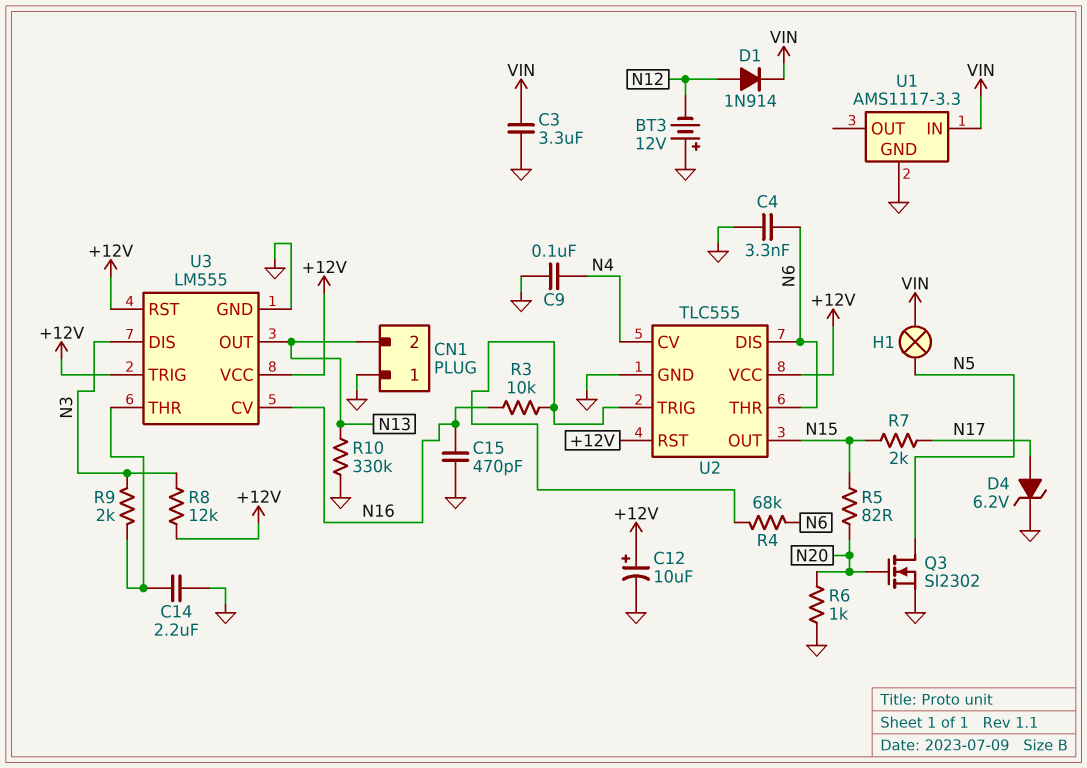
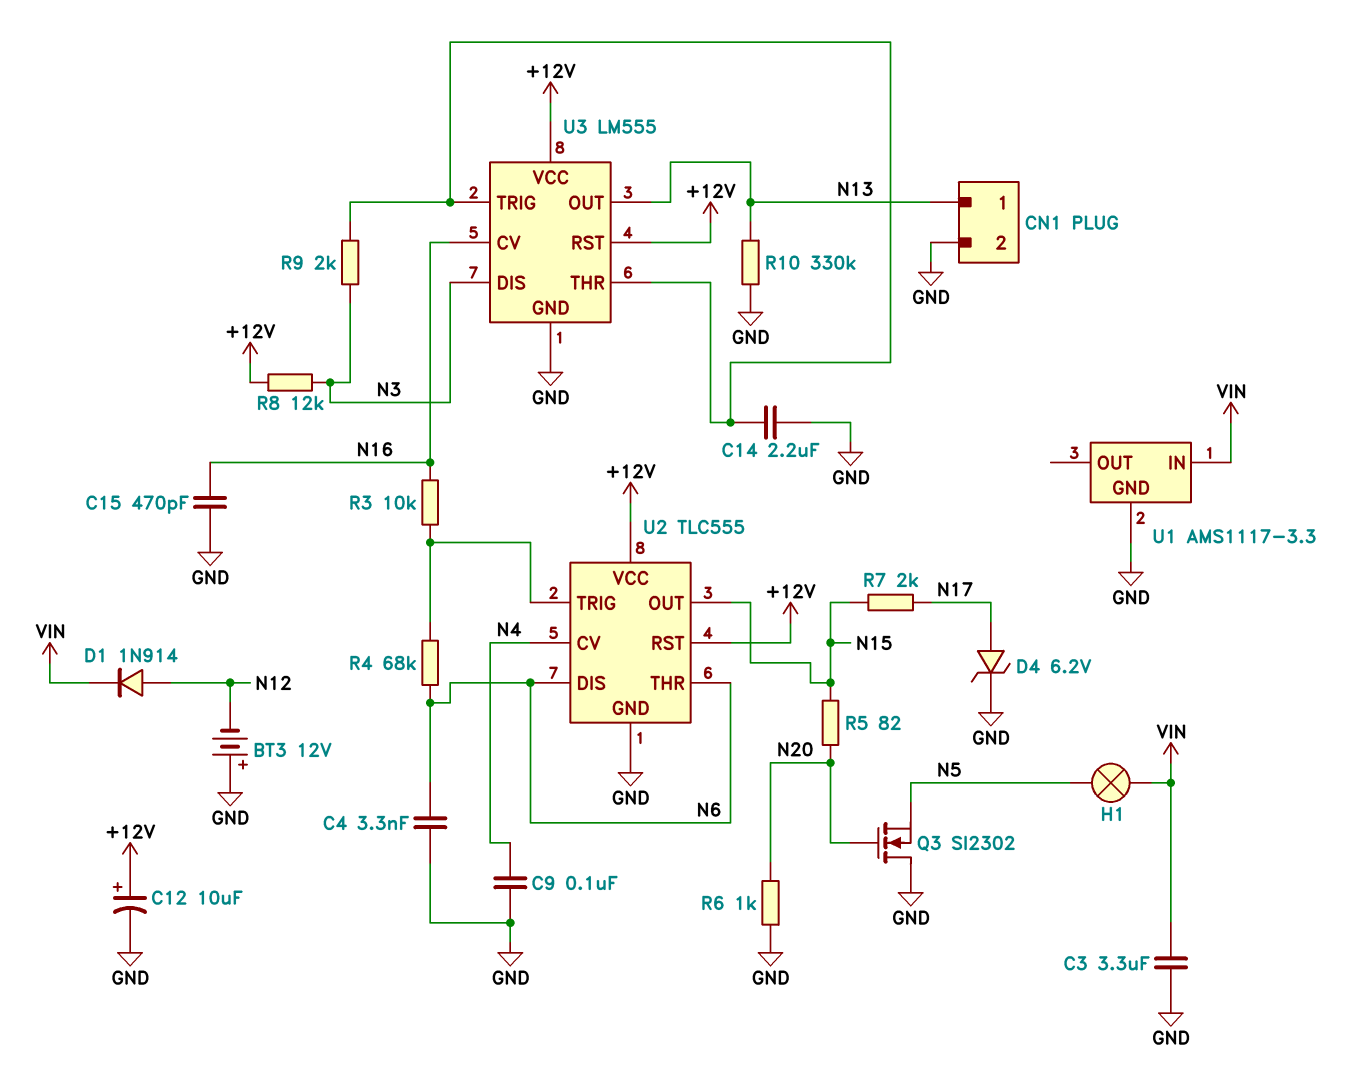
CN1 pin 1: GND -> N13
CN1 pin 2: N13 -> GND
Q3: NMOS SI2302 (G N20, D N5, S GND) -> NMOS SI2302 (G N20, D GND, S N5)
U3 pin TRIG: +12V -> U3/THR

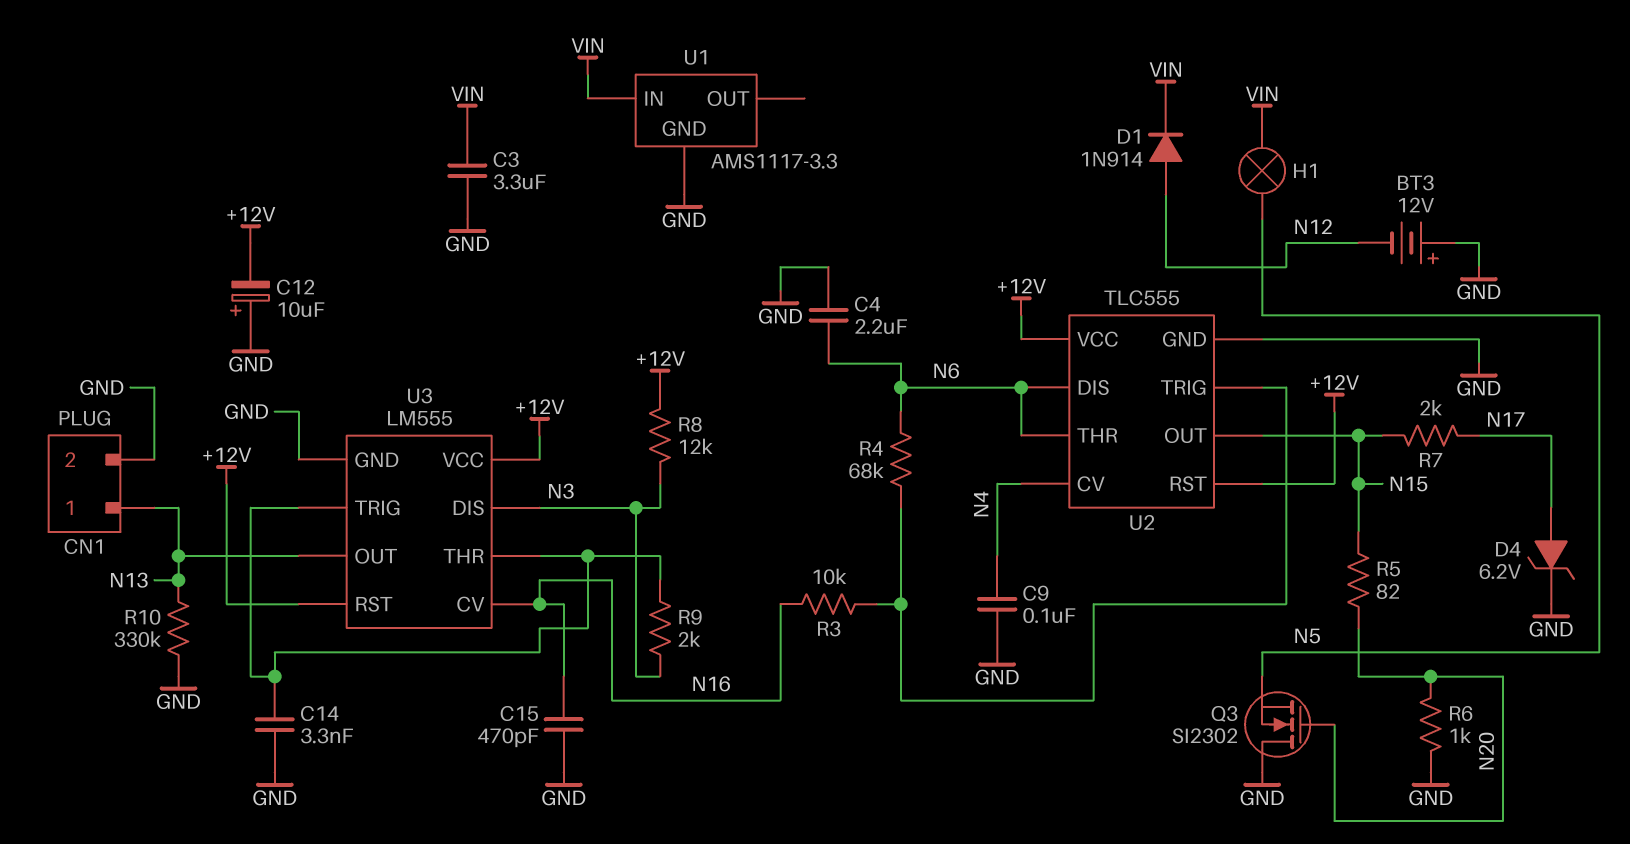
C4: 3.3nF (GND, N6) -> 2.2uF (GND, N6)
C12: 10uF (plus +12V, minus GND) -> 10uF (plus GND, minus +12V)
C14: 2.2uF (GND, U3/THR) -> 3.3nF (GND, U3/THR)

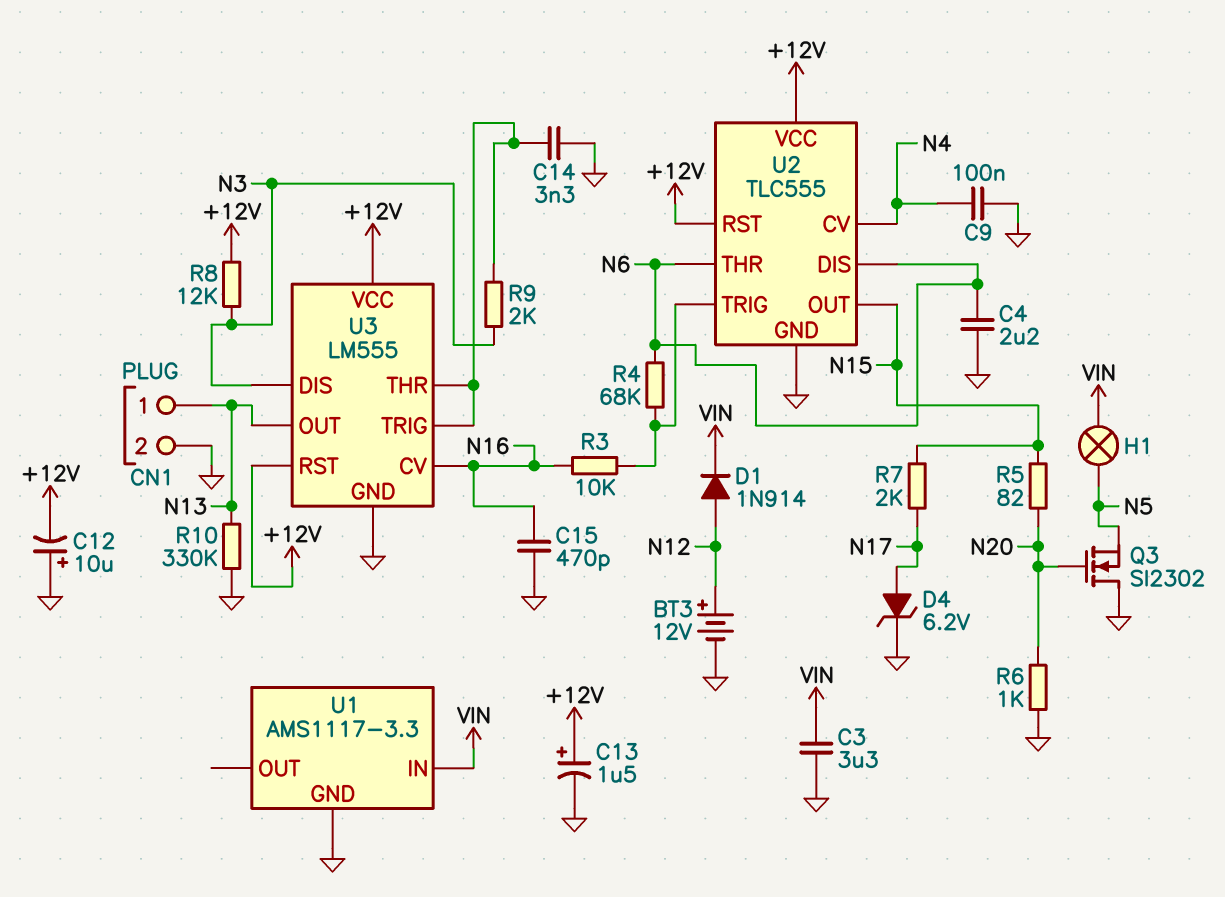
BT3: 12V (plus GND, minus N12) -> 12V (plus N12, minus GND)
C13: none -> 1.5uF (plus +12V, minus GND)

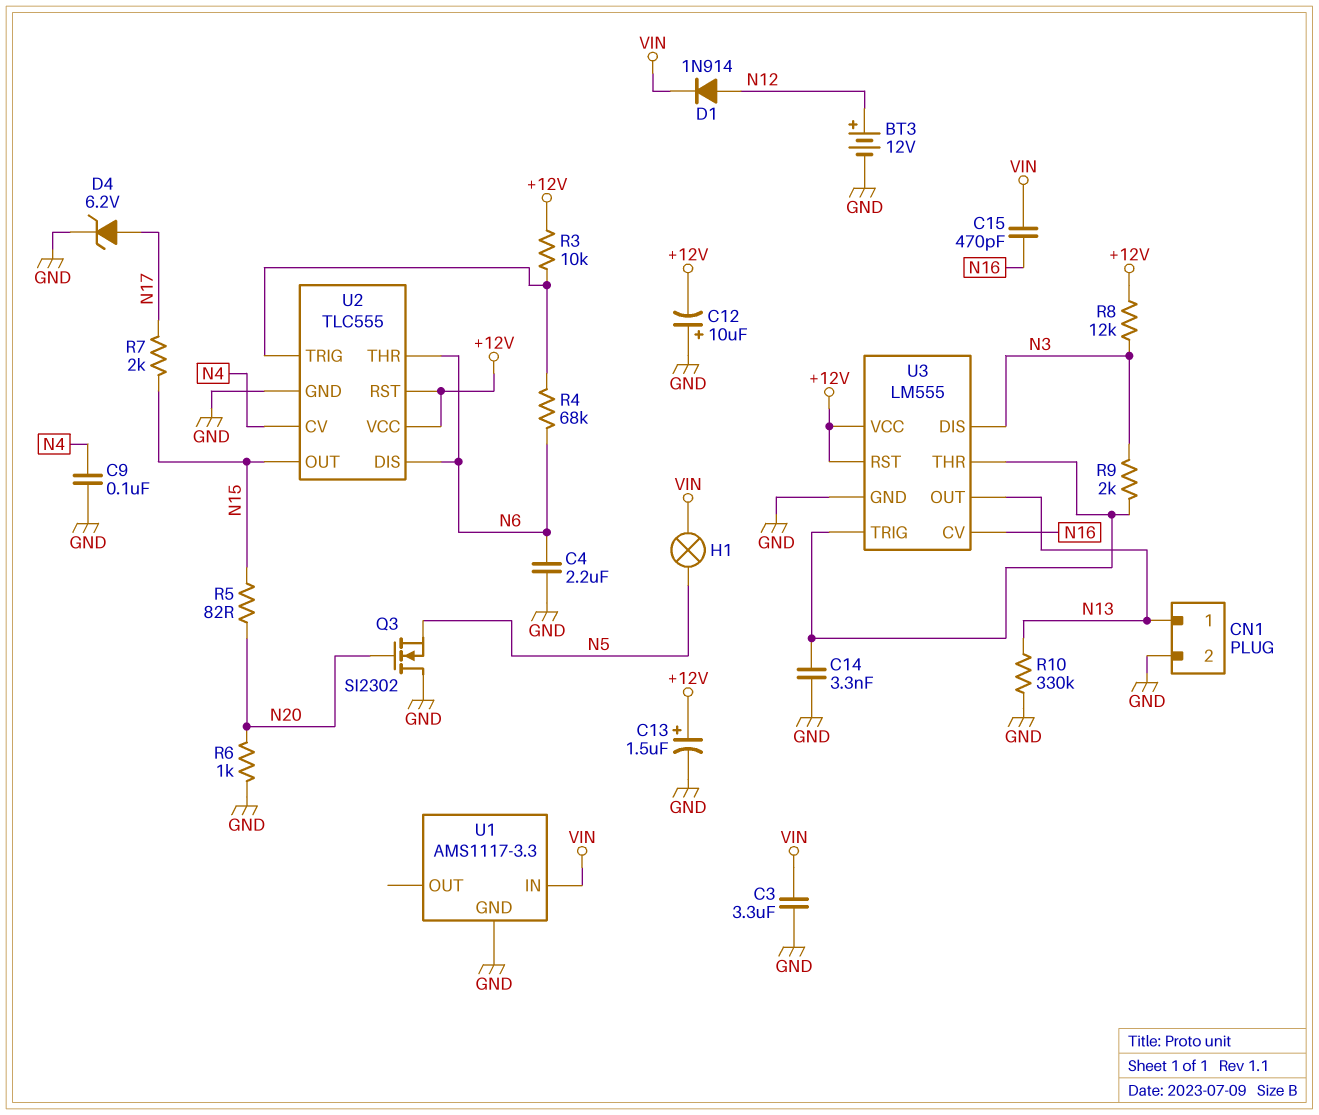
C15: 470pF (GND, N16) -> 470pF (N16, VIN)
R3: 10k (N16, U2/TRIG) -> 10k (+12V, U2/TRIG)

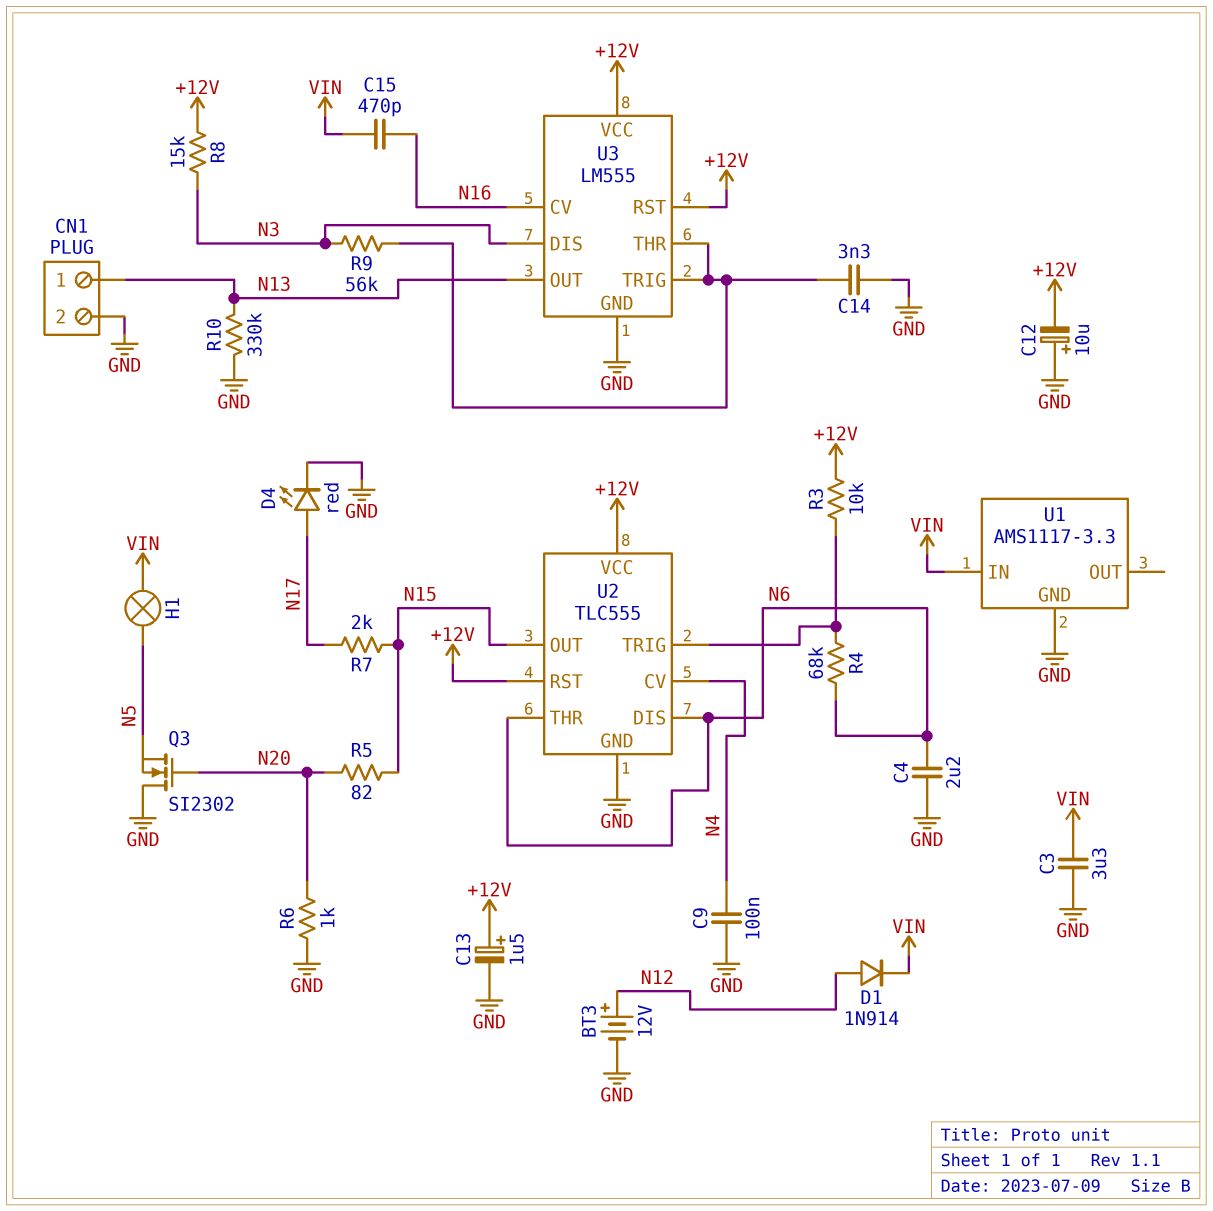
D4: zener 6.2V (A N17, K GND) -> LED red (A N17, K GND)
R8: 12k (+12V, N3) -> 15k (+12V, N3)
R9: 2k (N3, U3/THR) -> 56k (N3, U3/THR)

